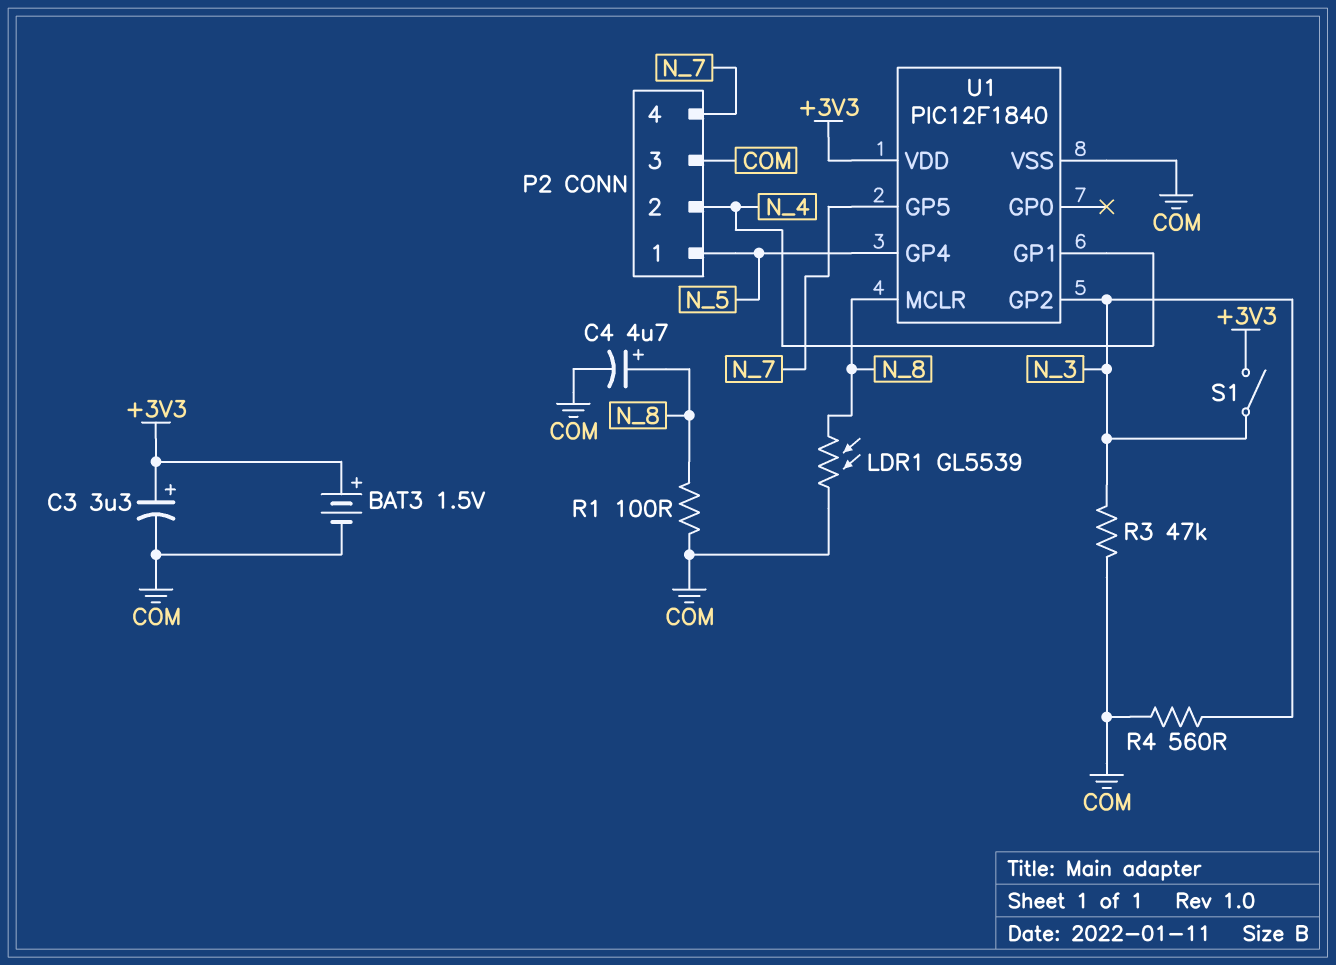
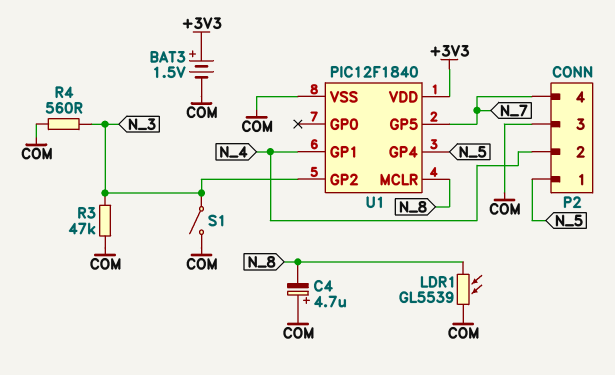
C3: 3.3uF (plus +3V3, minus COM) -> none
C4: 4.7uF (plus N_8, minus COM) -> 4.7uF (plus COM, minus N_8)
R1: 100 (COM, N_8) -> none
S1: switch (+3V3, N_3) -> switch (COM, N_3)

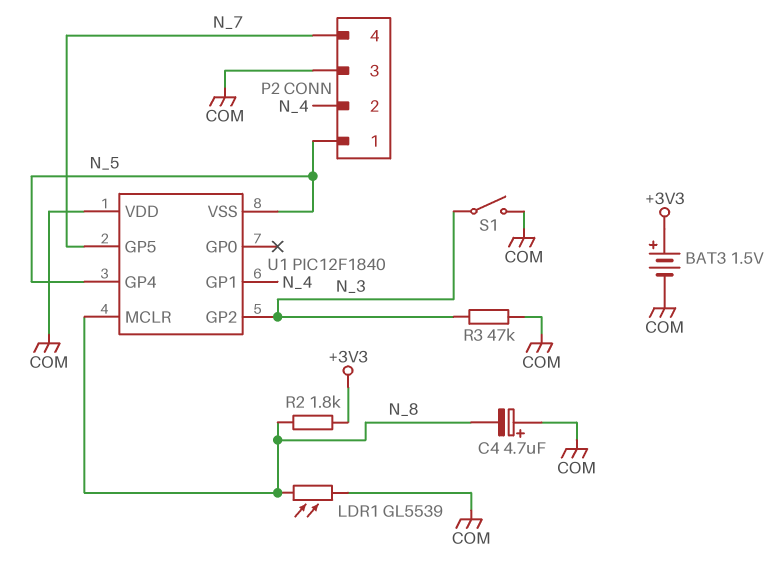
R2: none -> 1.8k (+3V3, N_8)
R4: 560 (COM, N_3) -> none
U1 pin VDD: +3V3 -> COM
U1 pin VSS: COM -> N_5

